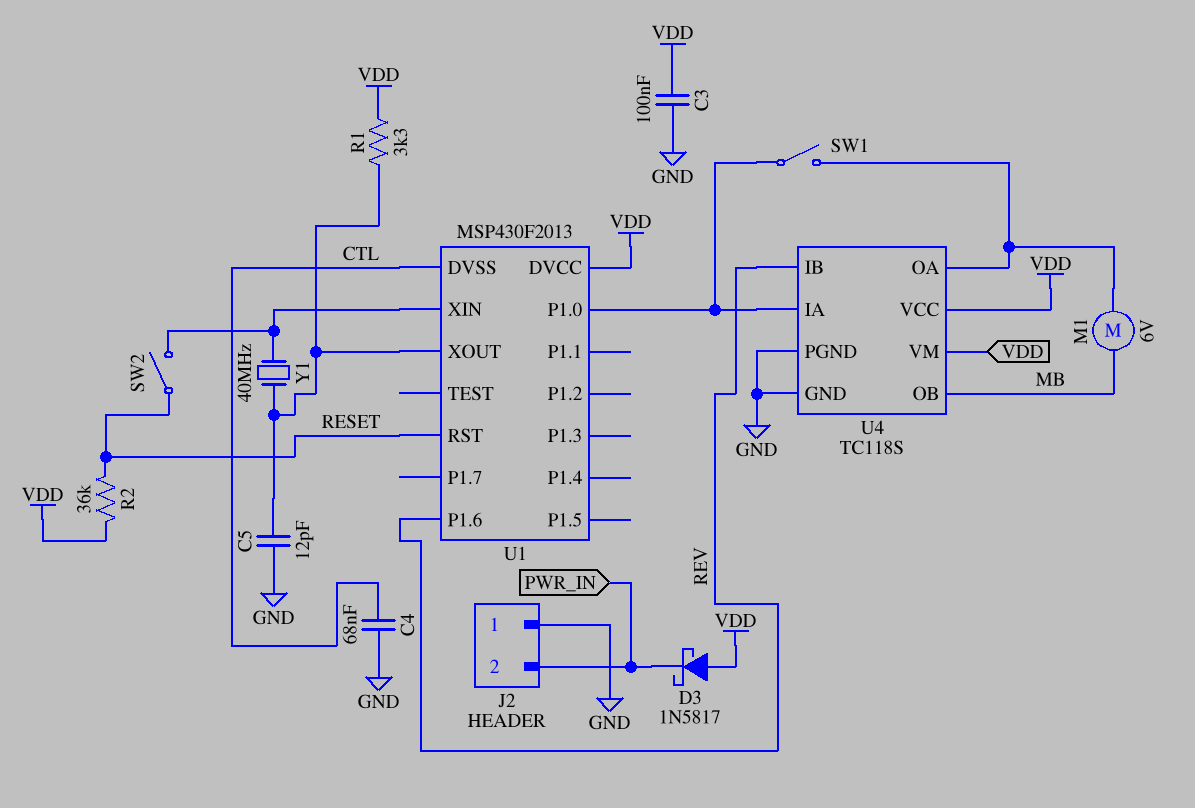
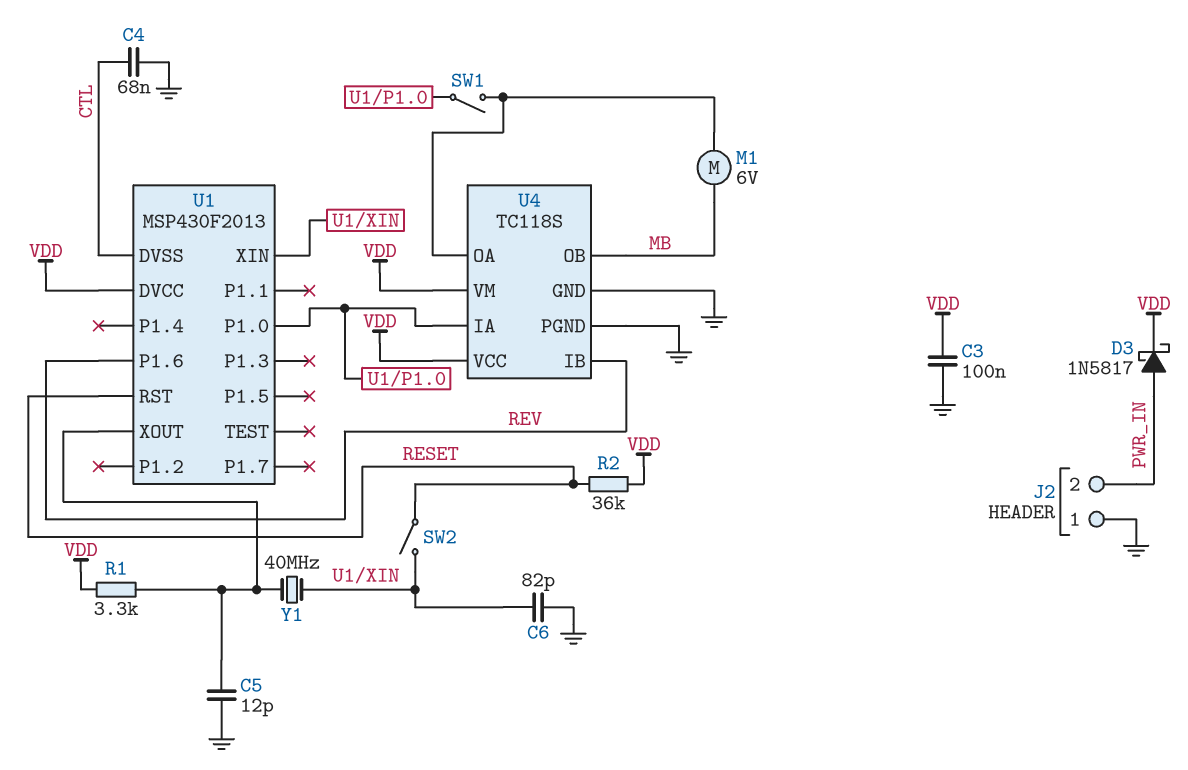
C6: none -> 82pF (GND, U1/XIN)
D3: schottky 1N5817 (A VDD, K PWR_IN) -> schottky 1N5817 (A PWR_IN, K VDD)

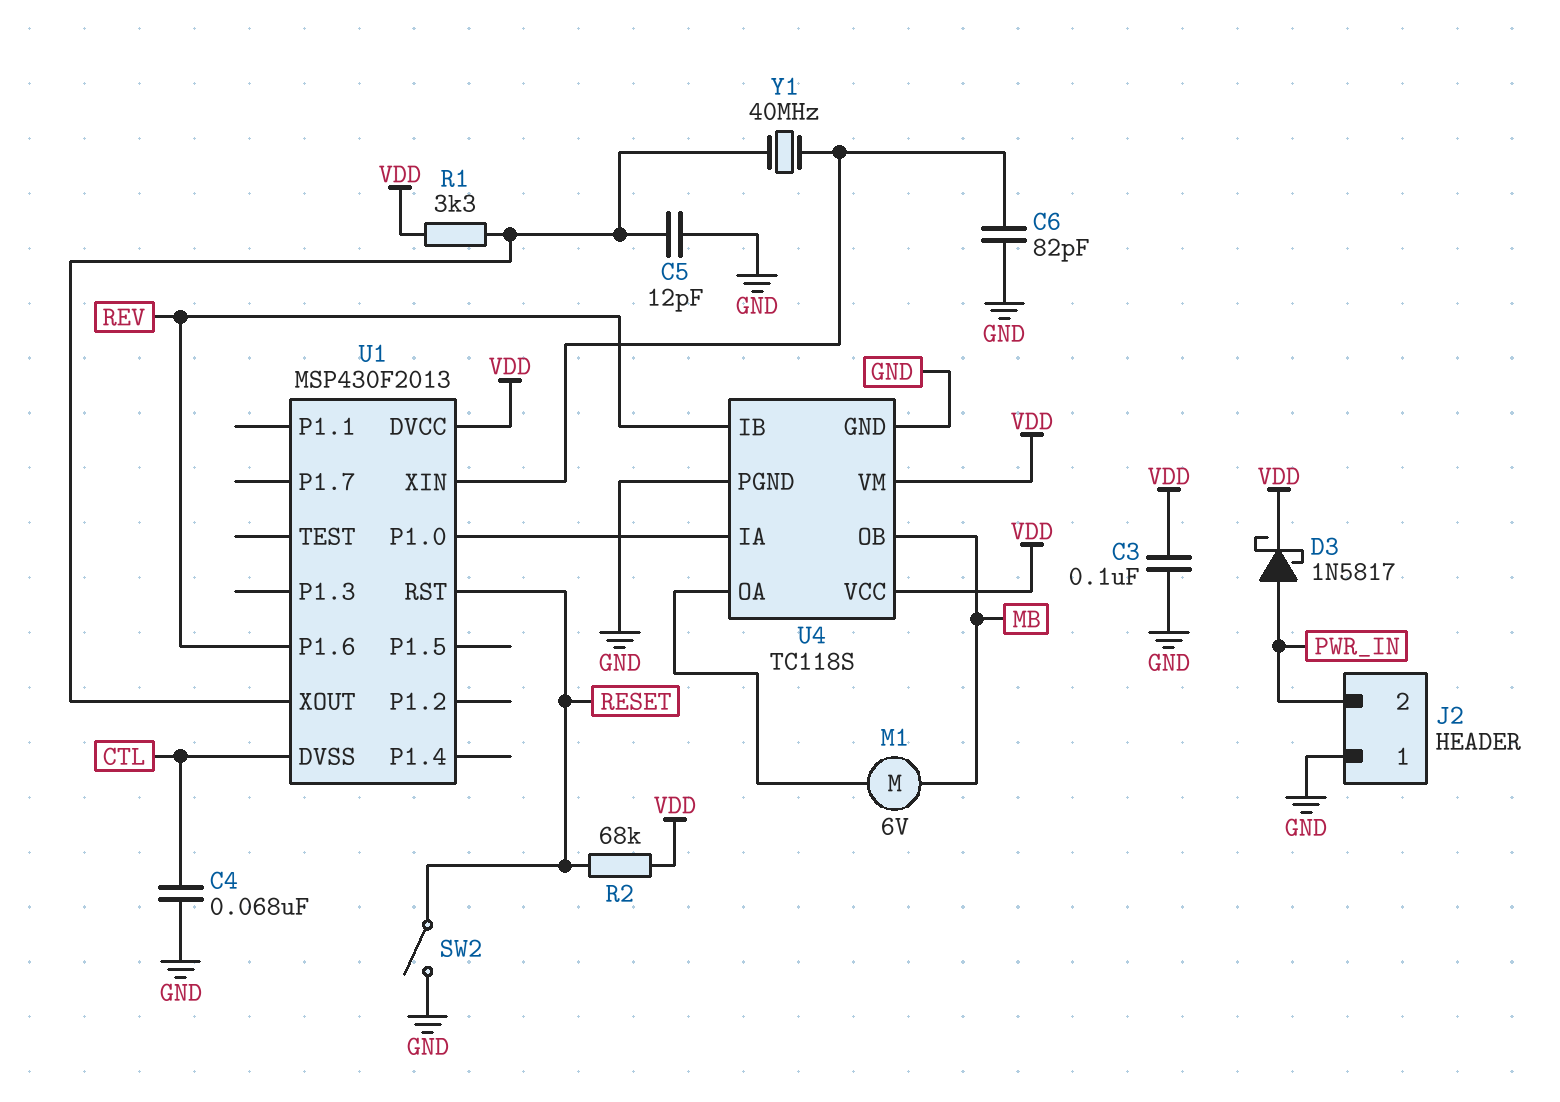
R2: 36k (RESET, VDD) -> 68k (RESET, VDD)
SW1: switch (U1/P1.0, U4/OA) -> none
SW2: switch (RESET, U1/XIN) -> switch (GND, RESET)

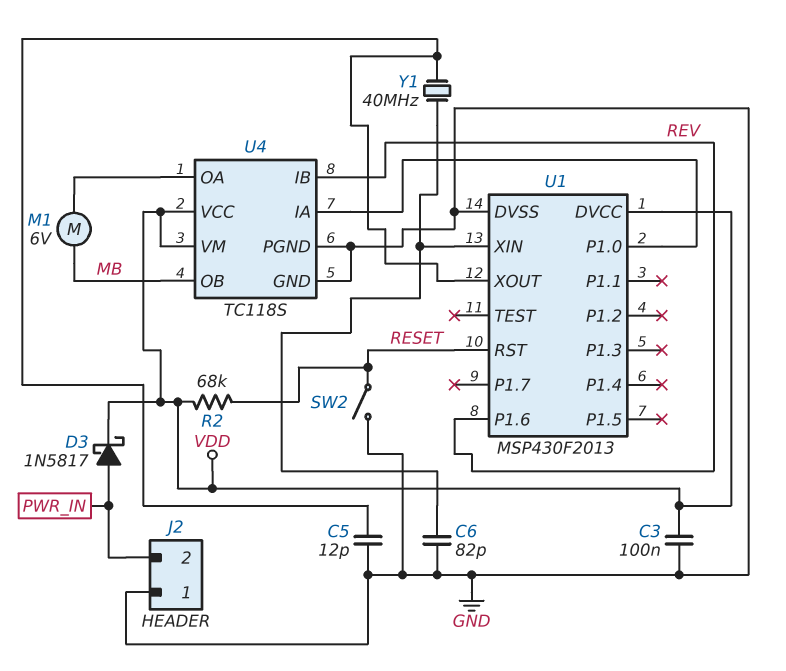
C4: 68nF (CTL, GND) -> none
R1: 3.3k (U1/XOUT, VDD) -> none
U1 pin DVSS: CTL -> GND

